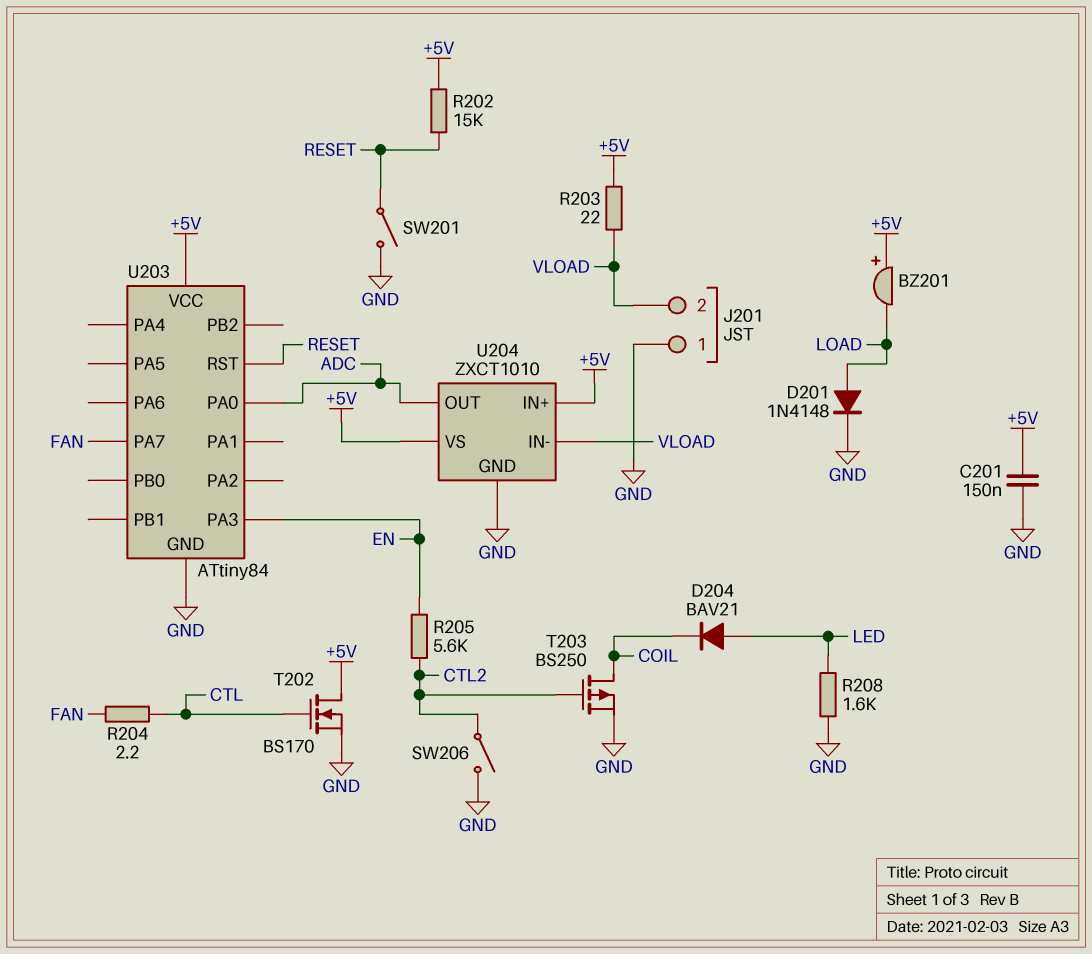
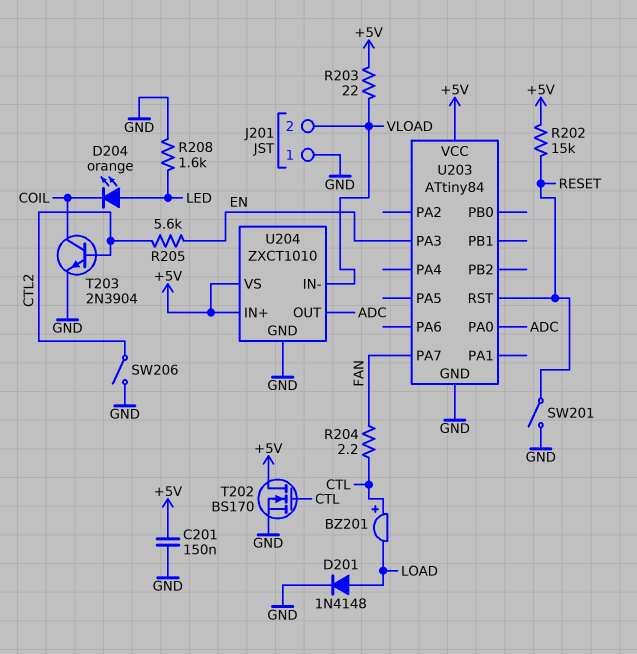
BZ201: buzzer (plus +5V, minus LOAD) -> buzzer (plus CTL, minus LOAD)
D204: diode BAV21 (A LED, K COIL) -> LED orange (A LED, K COIL)
T203: PMOS BS250 (G CTL2, D COIL, S GND) -> NPN 2N3904 (B CTL2, C COIL, E GND)

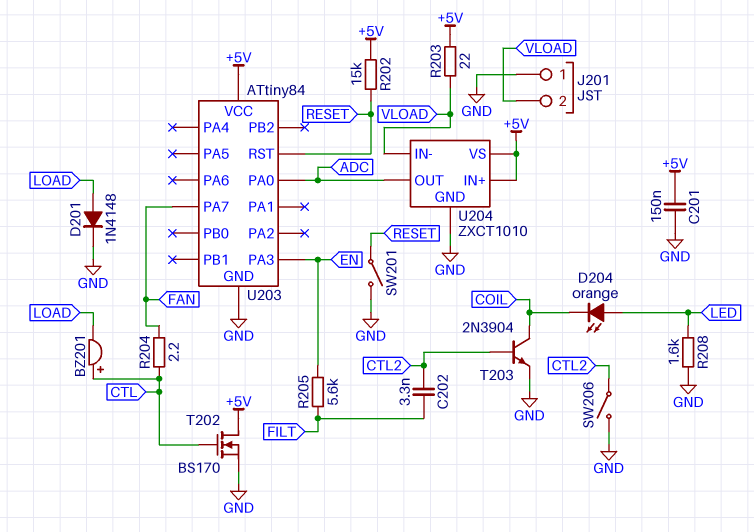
C202: none -> 3.3nF (CTL2, FILT)
R205: 5.6k (CTL2, EN) -> 5.6k (EN, FILT)

